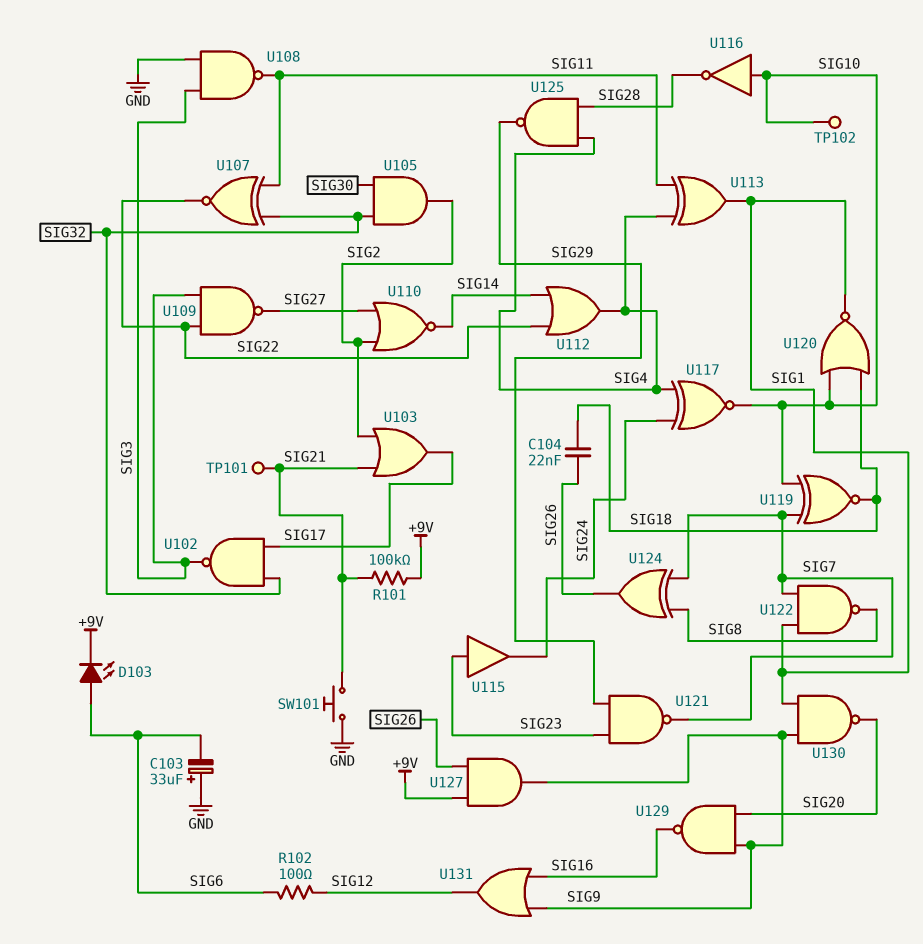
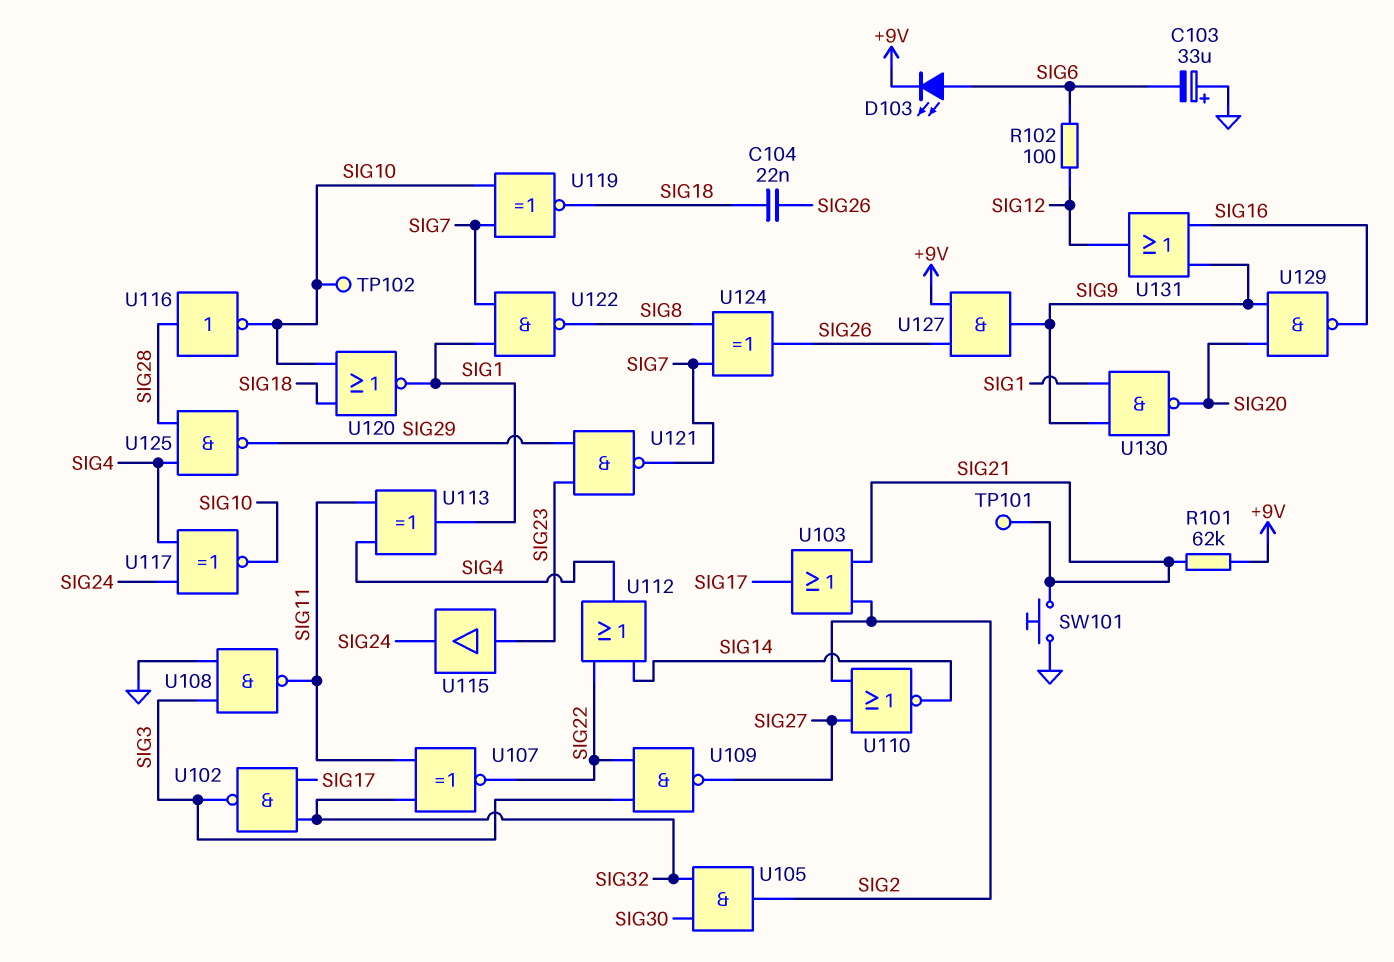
R101: 100k (+9V, SIG21) -> 62k (+9V, SIG21)
U116: NOT (in SIG10, out SIG28) -> NOT (in SIG28, out SIG10)

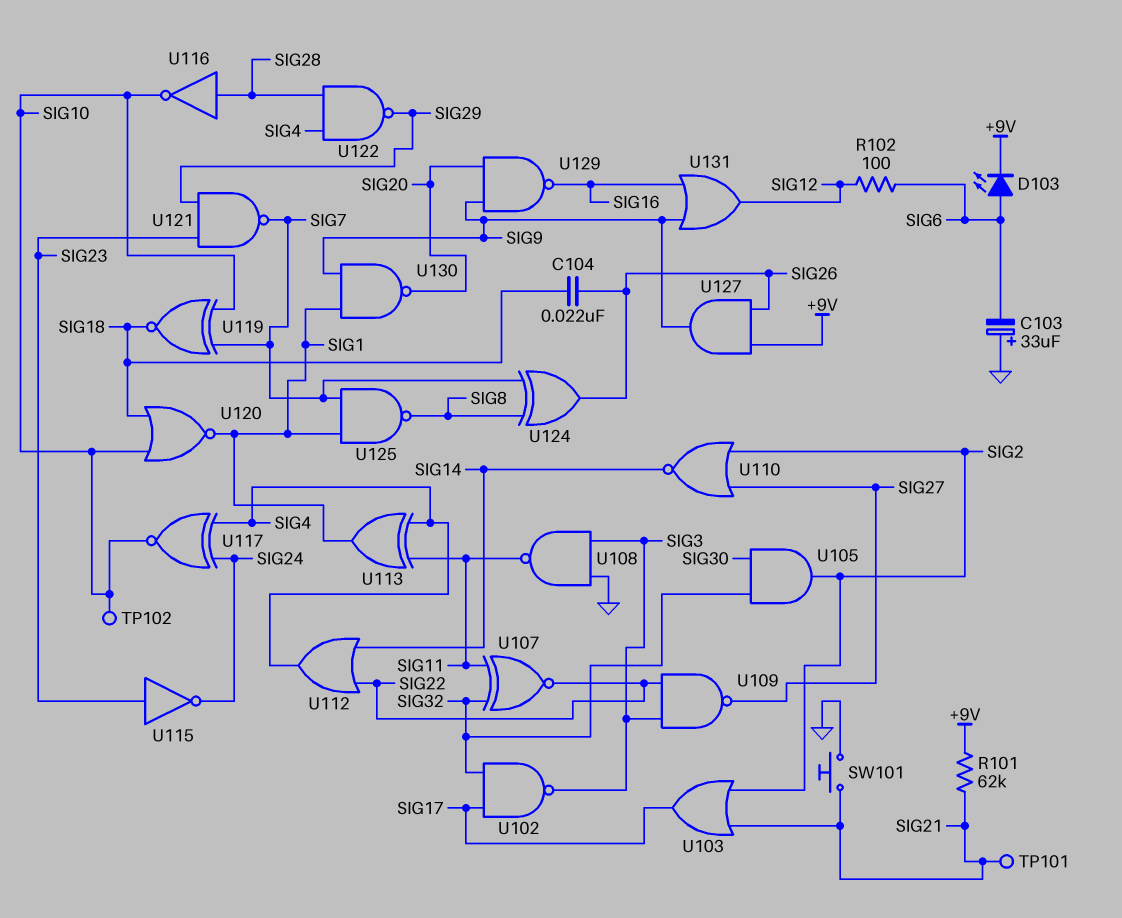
U115: buffer (in SIG23, out SIG24) -> NOT (in SIG23, out SIG24)
U122: NAND (in SIG1, in SIG7, out SIG8) -> NAND (in SIG4, in SIG28, out SIG29)
U125: NAND (in SIG4, in SIG28, out SIG29) -> NAND (in SIG1, in SIG7, out SIG8)

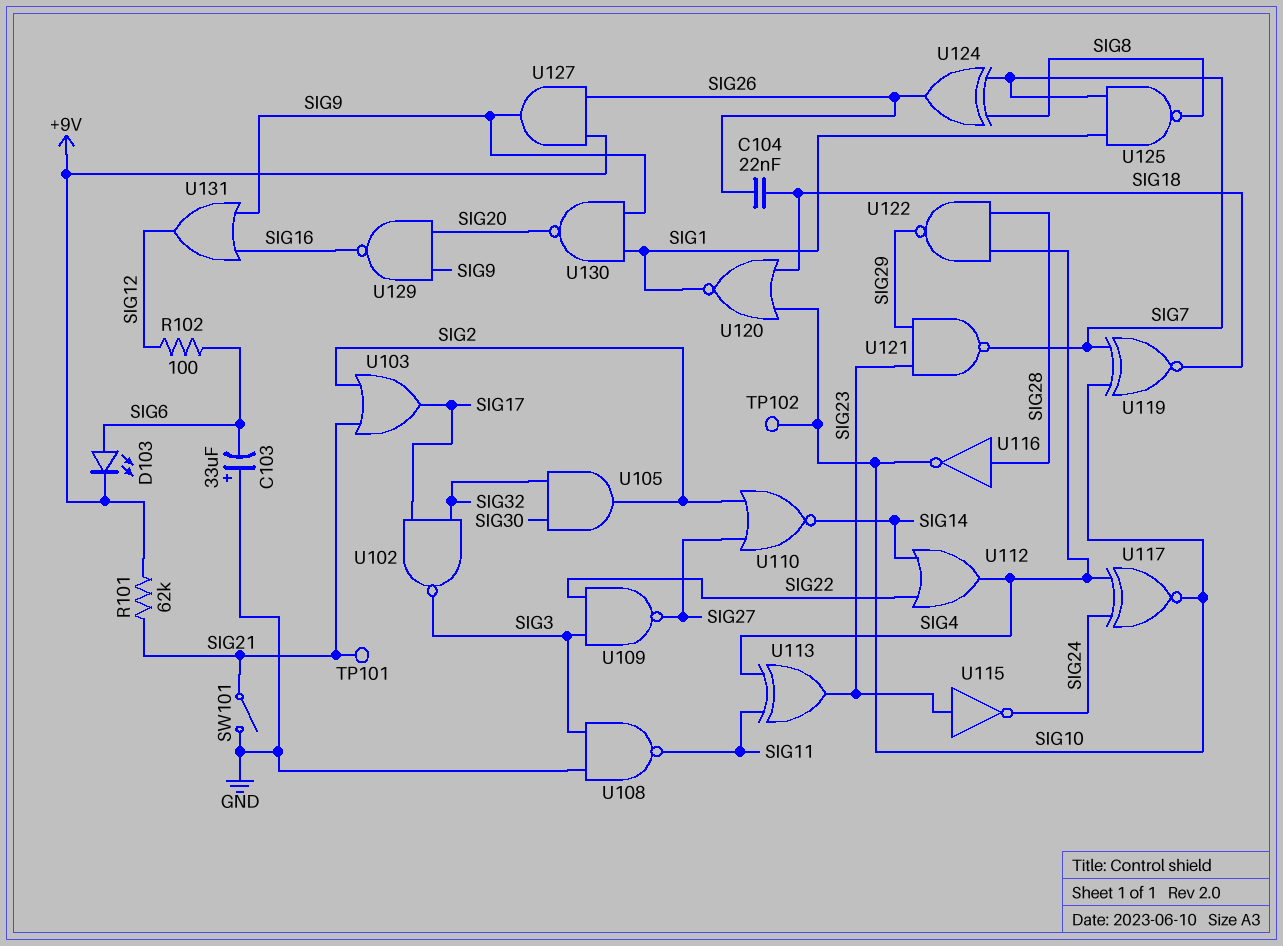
SW101: button (GND, SIG21) -> switch (GND, SIG21)
U107: XNOR (in SIG11, in SIG32, out SIG22) -> none
U113: XOR (in SIG4, in SIG11, out SIG1) -> XOR (in SIG4, in SIG11, out SIG23)

